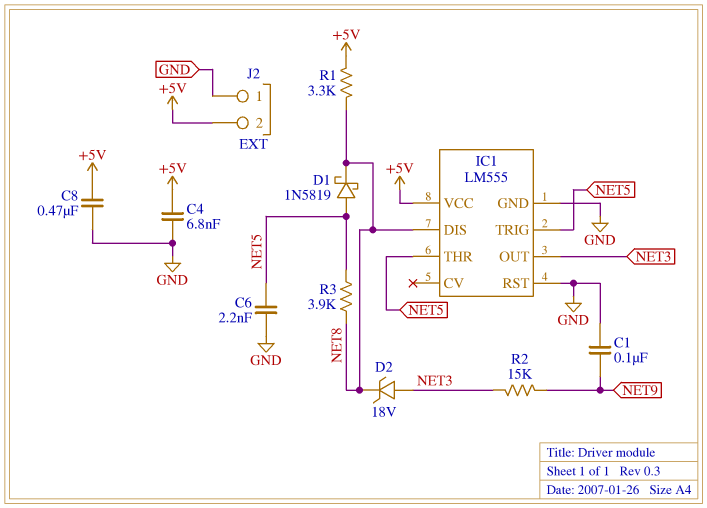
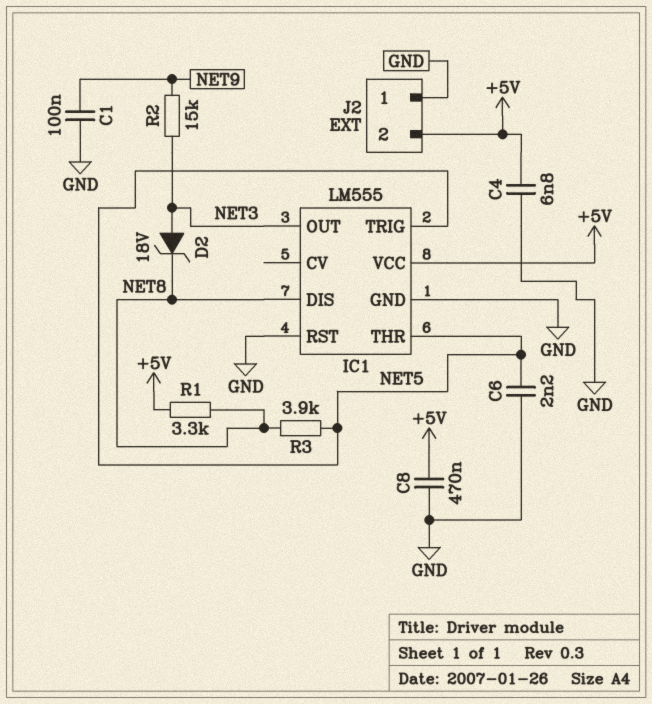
D1: schottky 1N5819 (A NET5, K NET8) -> none

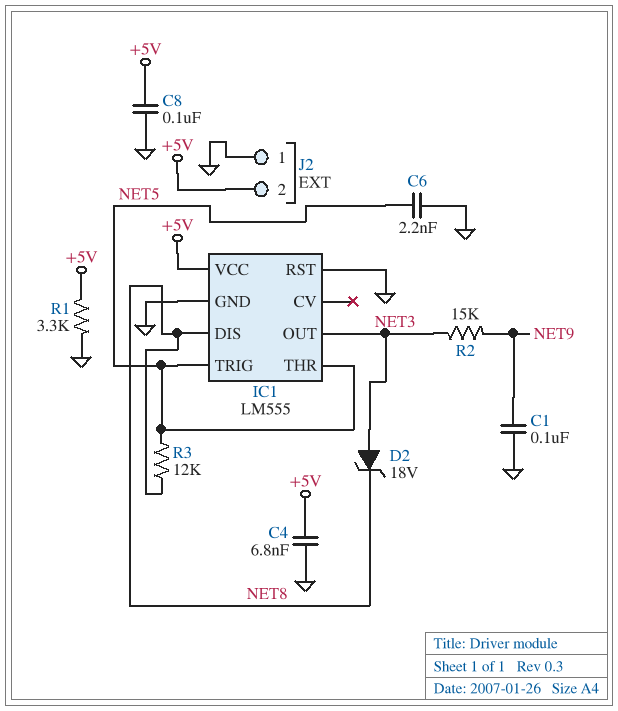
C8: 470nF (+5V, GND) -> 100nF (+5V, GND)
R1: 3.3k (+5V, NET8) -> 3.3k (+5V, GND)
R3: 3.9k (NET5, NET8) -> 12k (NET5, NET8)

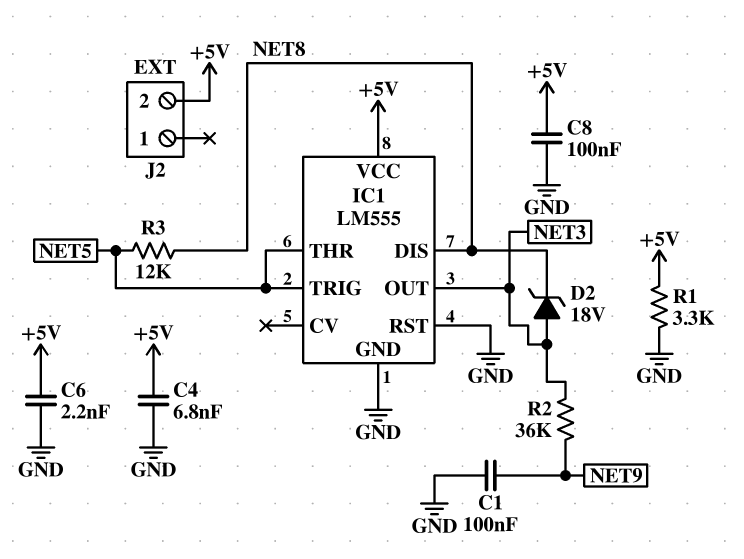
C6: 2.2nF (GND, NET5) -> 2.2nF (+5V, GND)
J2 pin 1: GND -> none
R2: 15k (NET3, NET9) -> 36k (NET3, NET9)

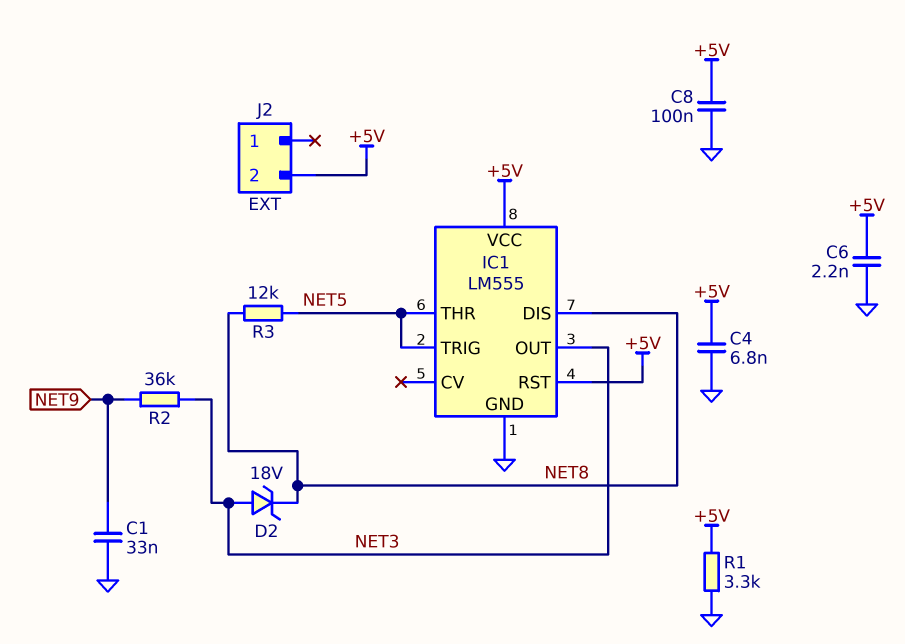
C1: 100nF (GND, NET9) -> 33nF (GND, NET9)
IC1 pin RST: GND -> +5V

